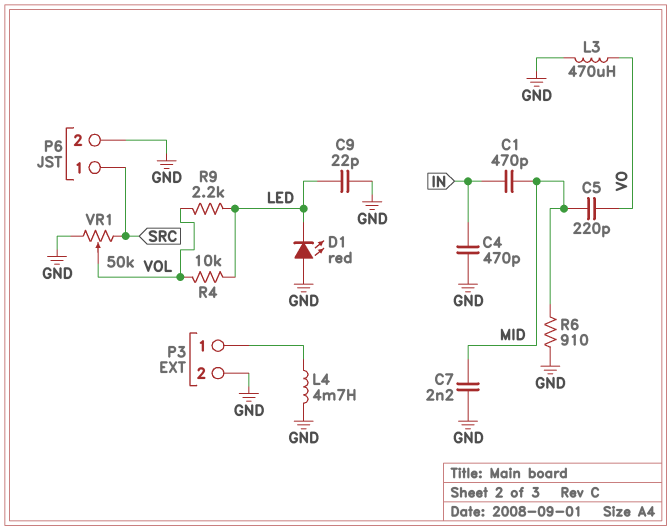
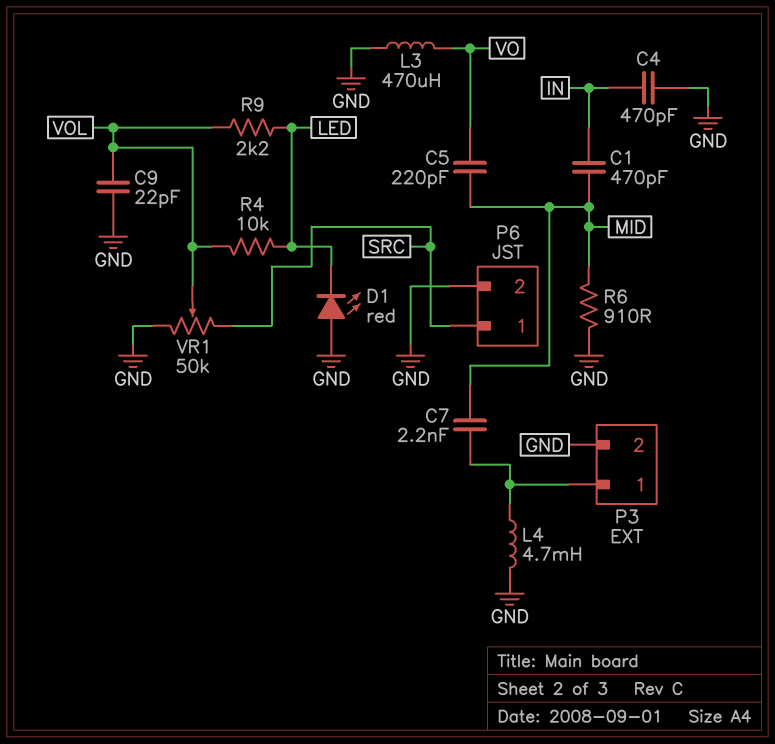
C7: 2.2nF (GND, MID) -> 2.2nF (MID, P3/1)
C9: 22pF (GND, LED) -> 22pF (GND, VOL)

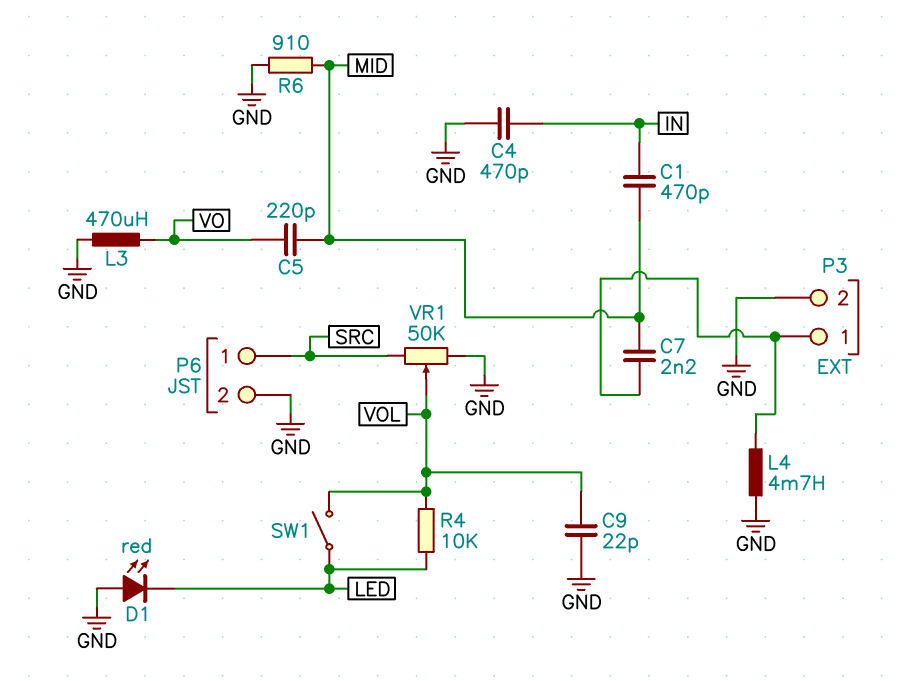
R9: 2.2k (LED, VOL) -> none
SW1: none -> switch (LED, VOL)

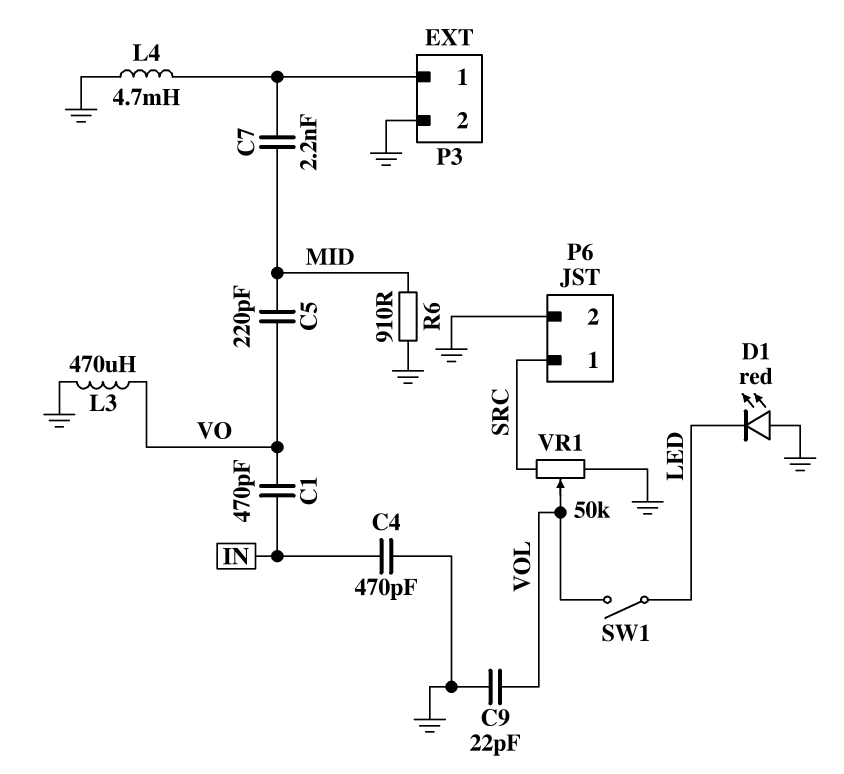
C1: 470pF (IN, MID) -> 470pF (IN, VO)
R4: 10k (LED, VOL) -> none

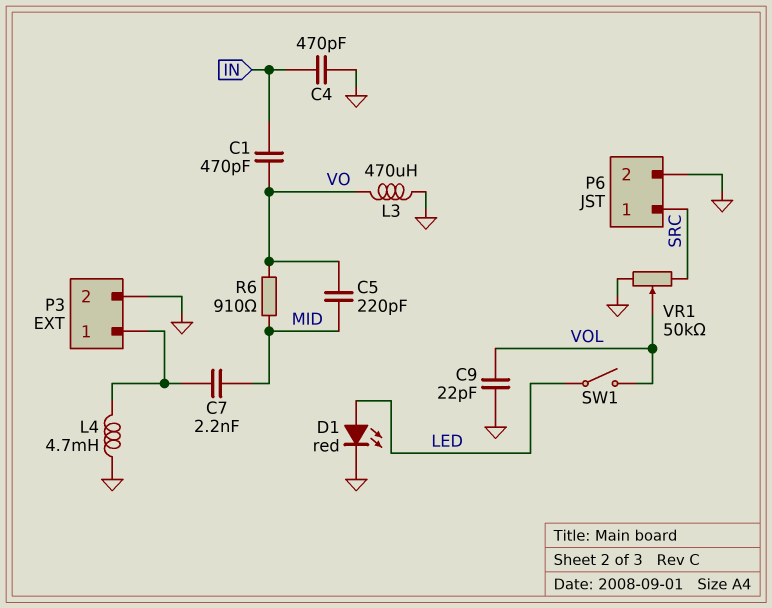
D1: LED red (A GND, K LED) -> LED red (A LED, K GND)
R6: 910 (GND, MID) -> 910 (MID, VO)

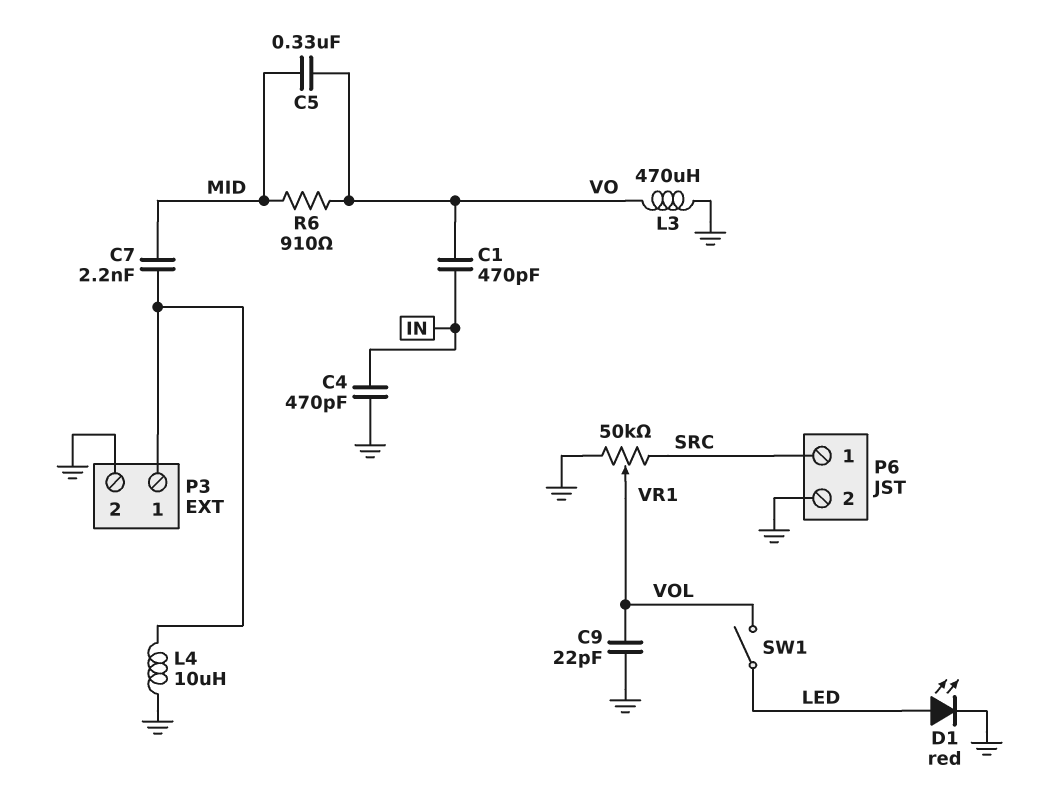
C5: 220pF (MID, VO) -> 330nF (MID, VO)
L4: 4.7mH (GND, P3/1) -> 10uH (GND, P3/1)

